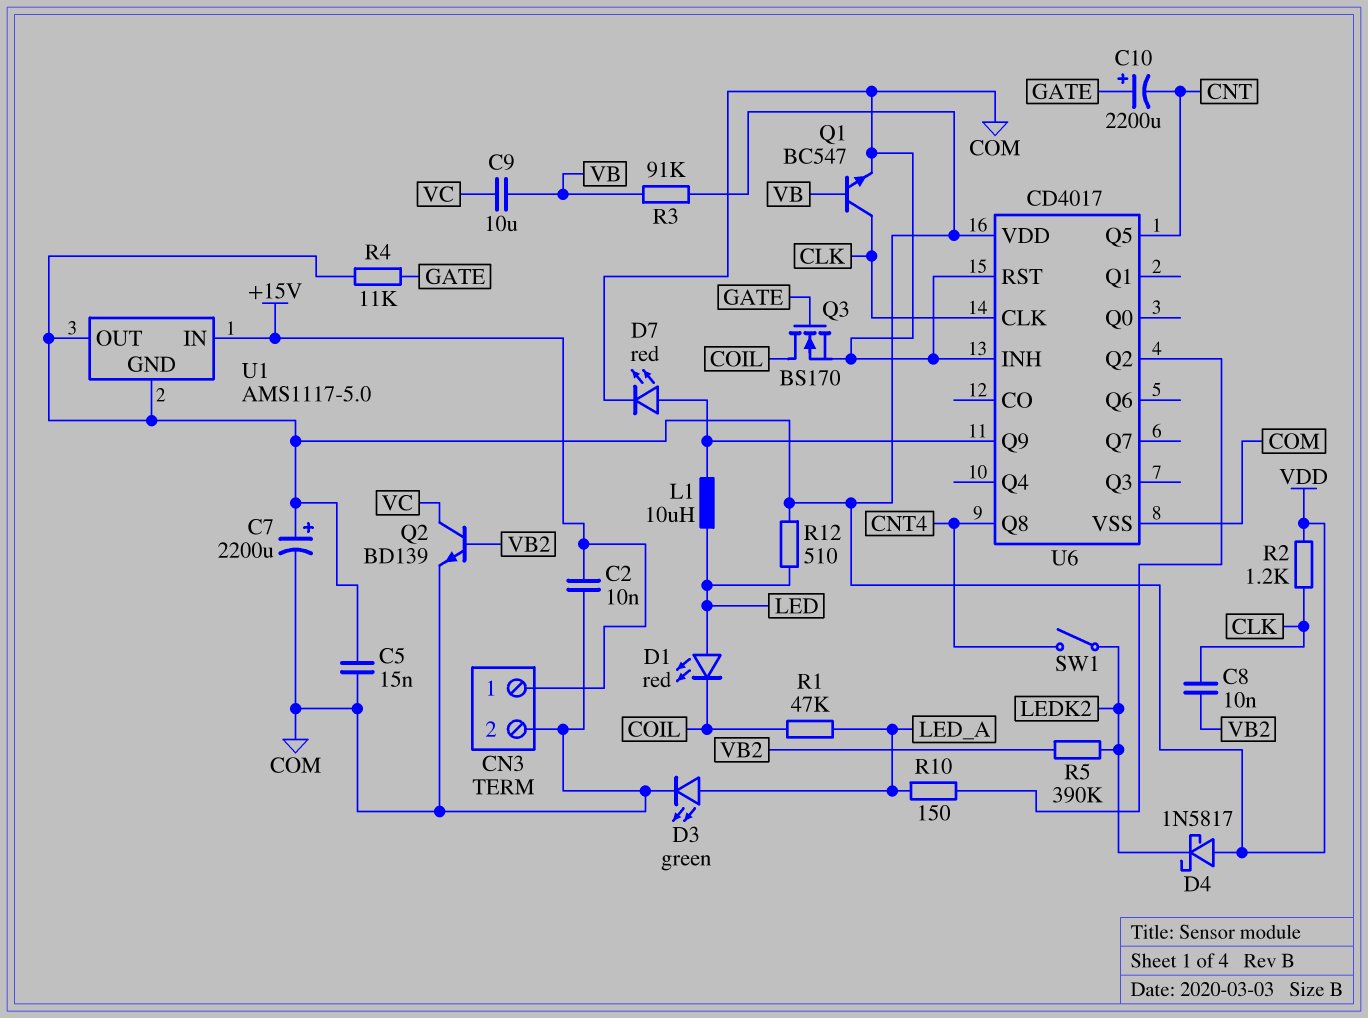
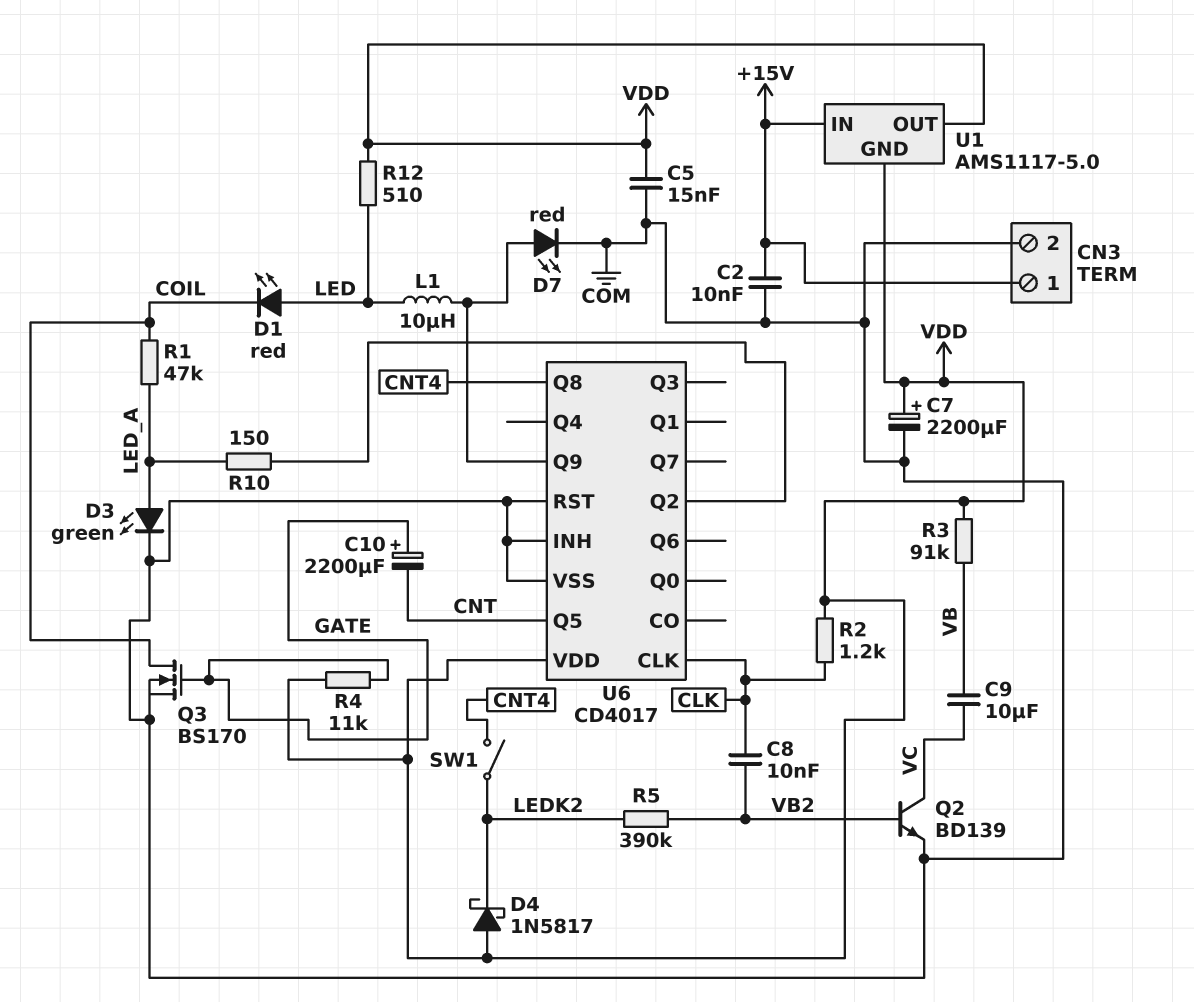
Q1: NPN BC547 (B VB, C CLK, E COM) -> none

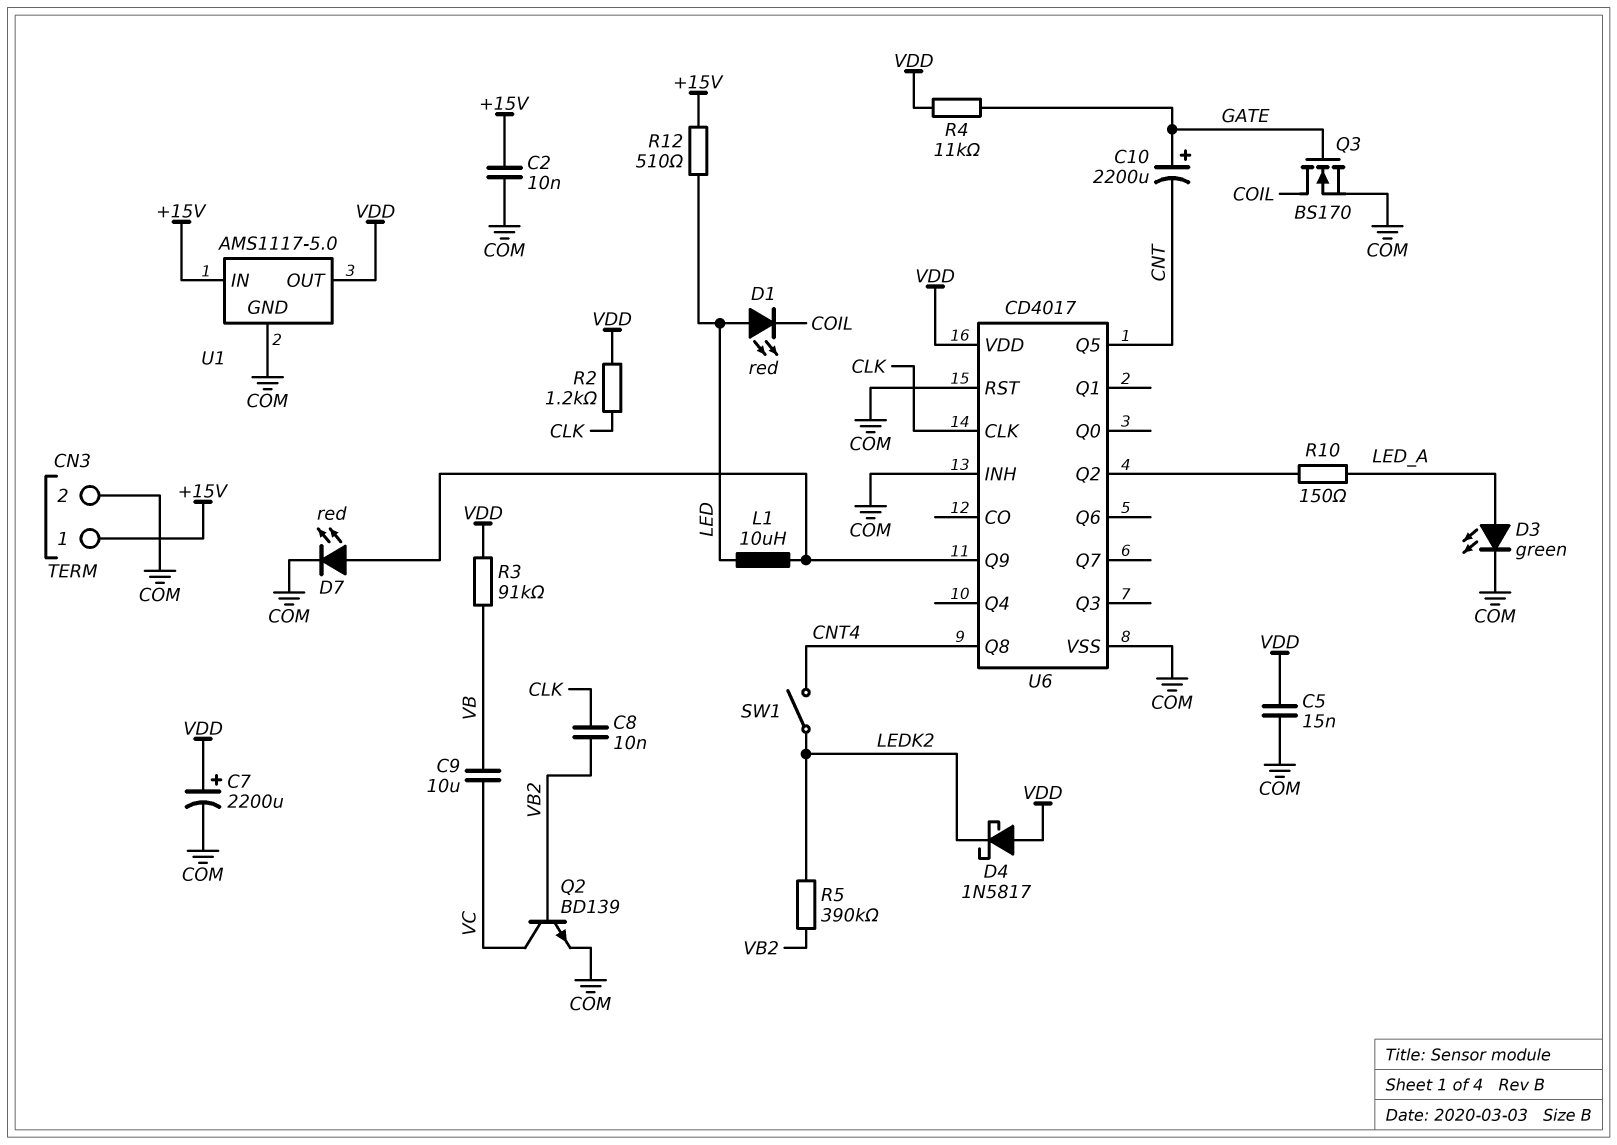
R1: 47k (COIL, LED_A) -> none
R12: 510 (LED, VDD) -> 510 (+15V, LED)
U1 pin GND: VDD -> COM

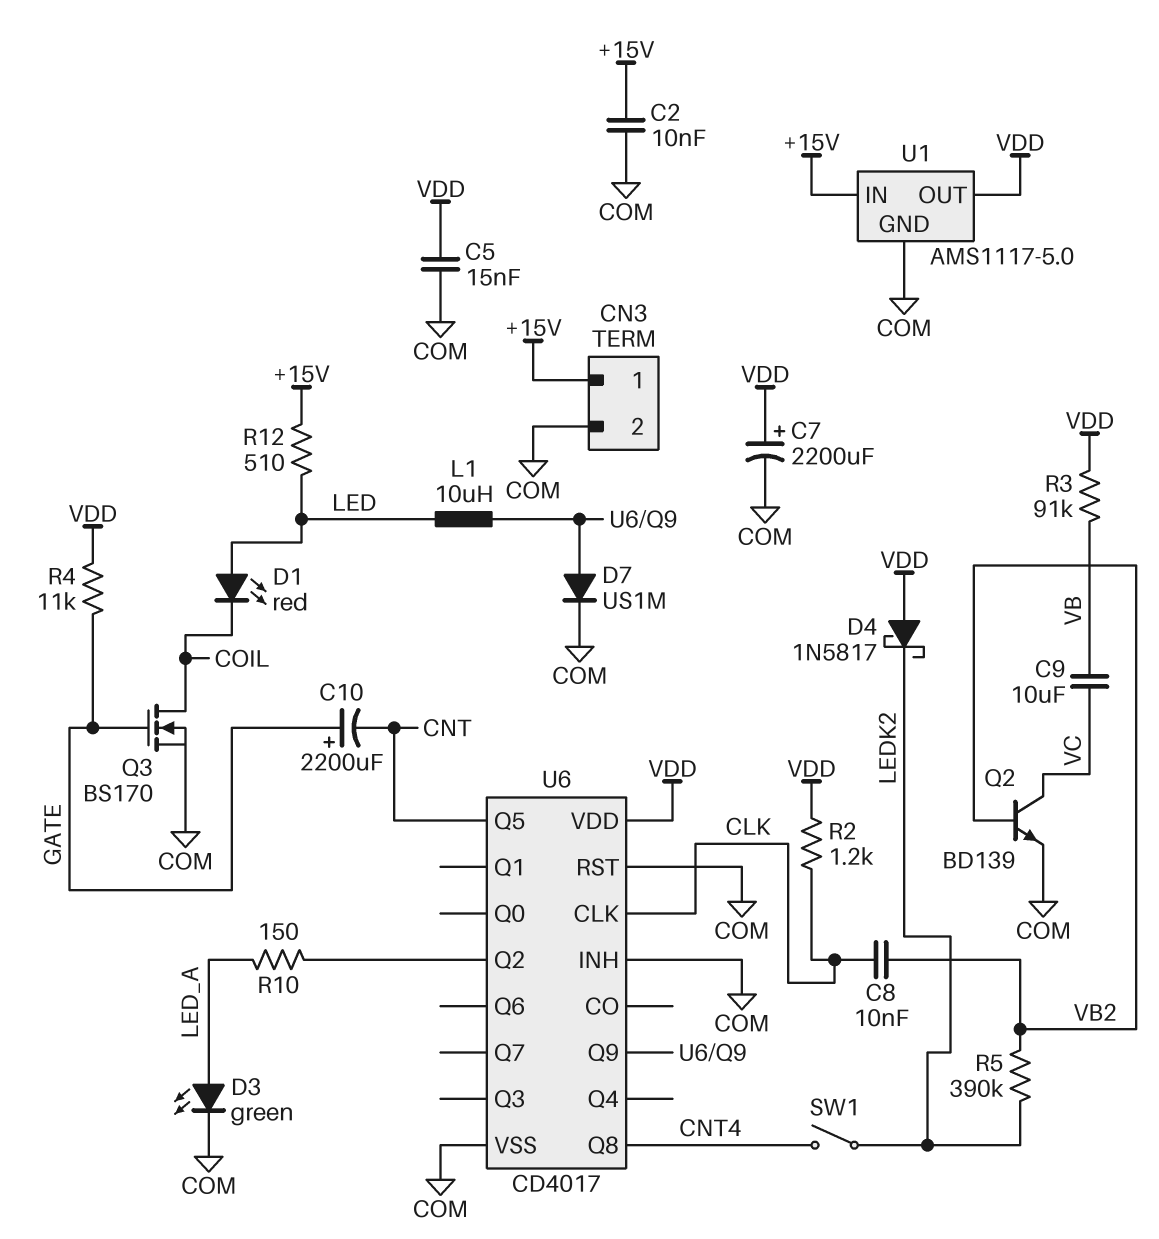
D7: LED red (A U6/Q9, K COM) -> diode US1M (A U6/Q9, K COM)

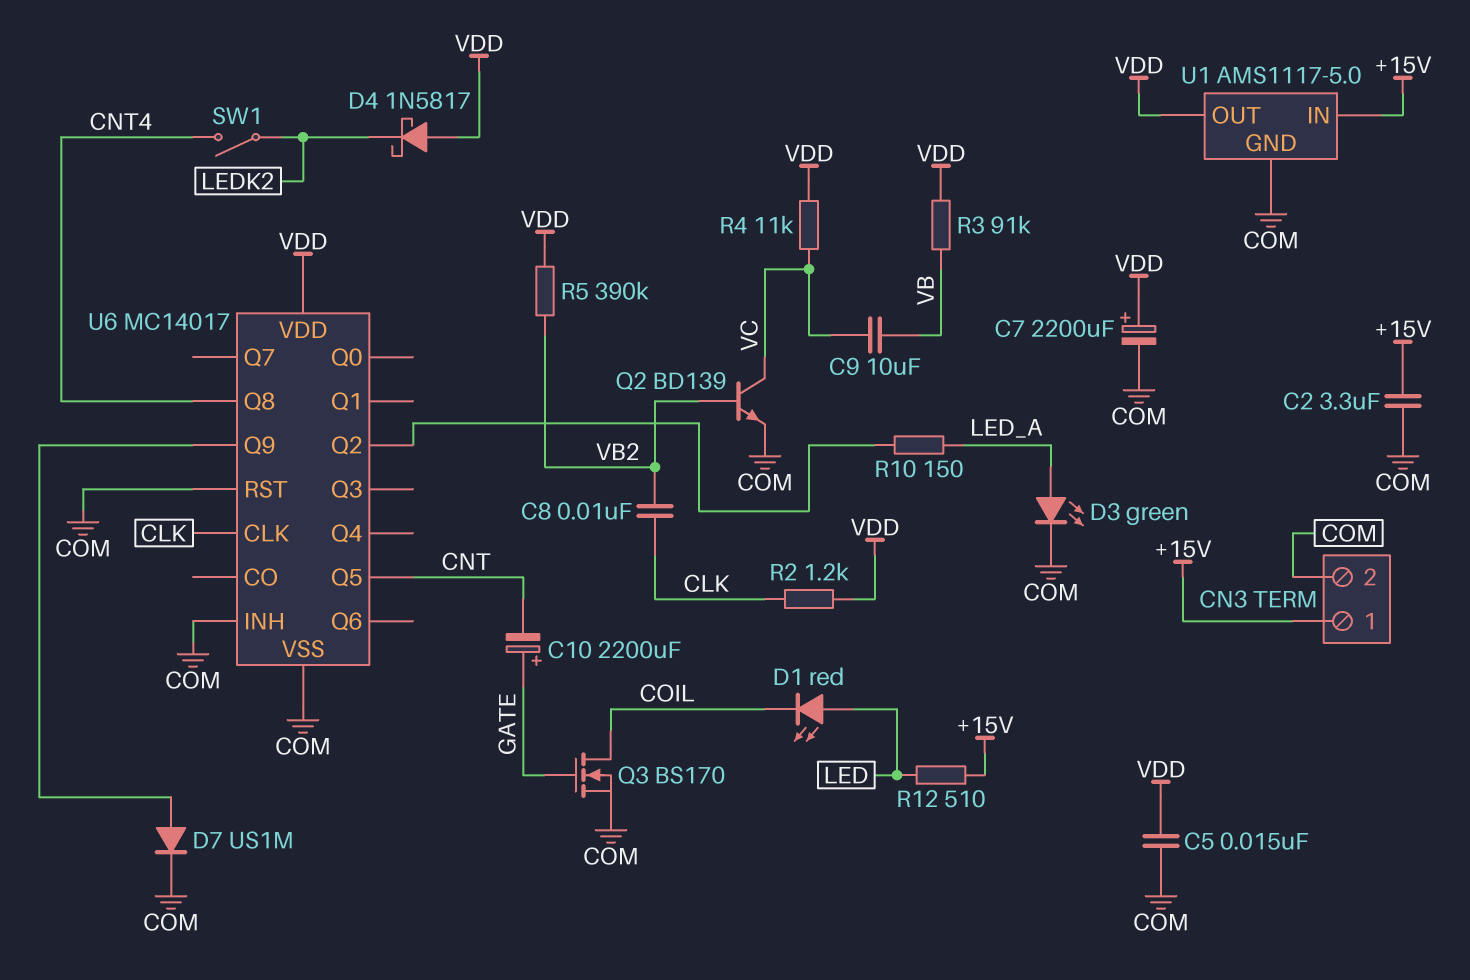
C2: 10nF (+15V, COM) -> 3.3uF (+15V, COM)
L1: 10uH (LED, U6/Q9) -> none
R4: 11k (GATE, VDD) -> 11k (VC, VDD)
R5: 390k (LEDK2, VB2) -> 390k (VB2, VDD)
U6: CD4017 -> MC14017

